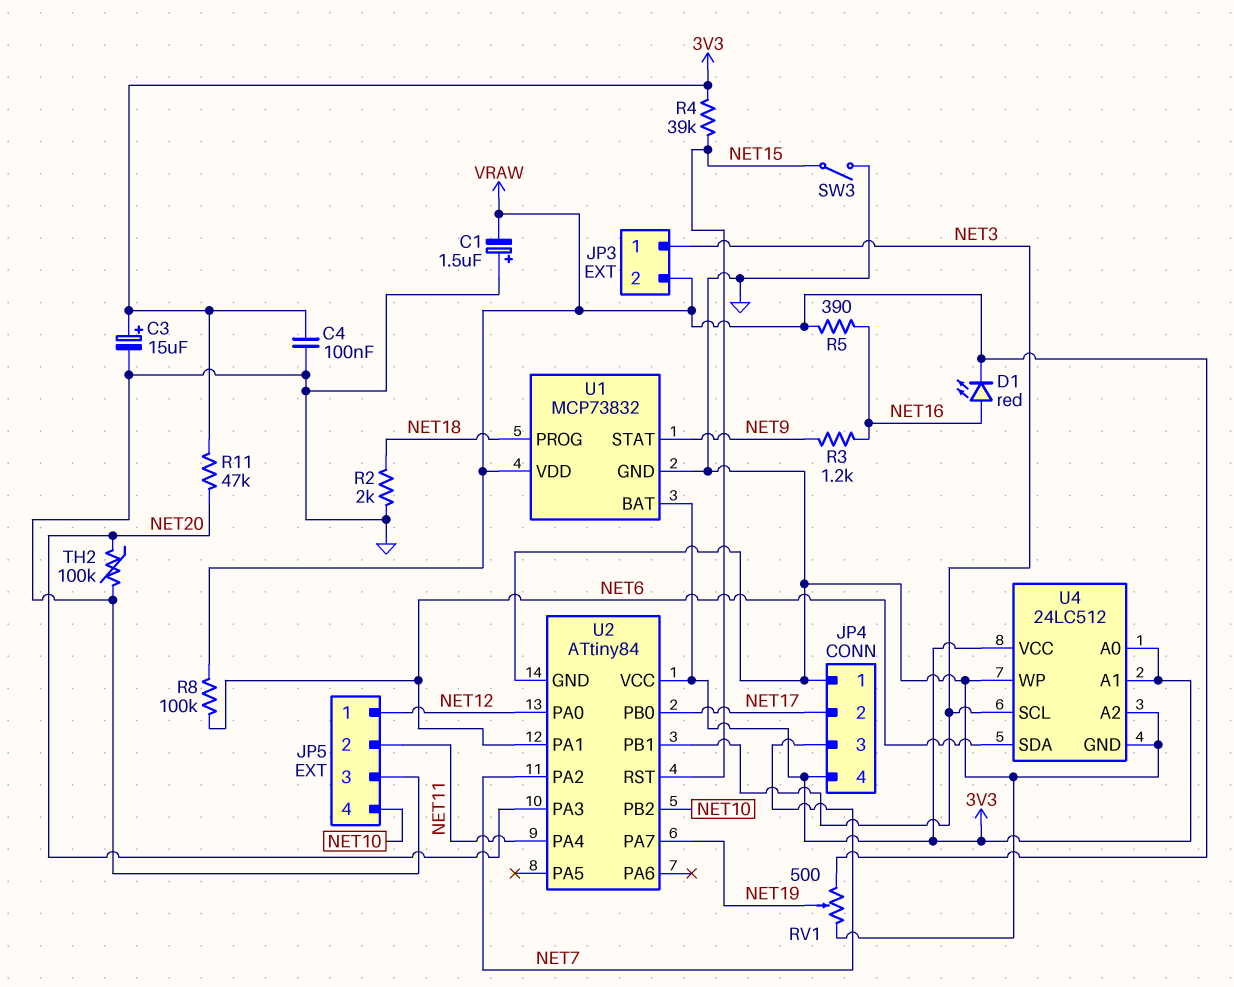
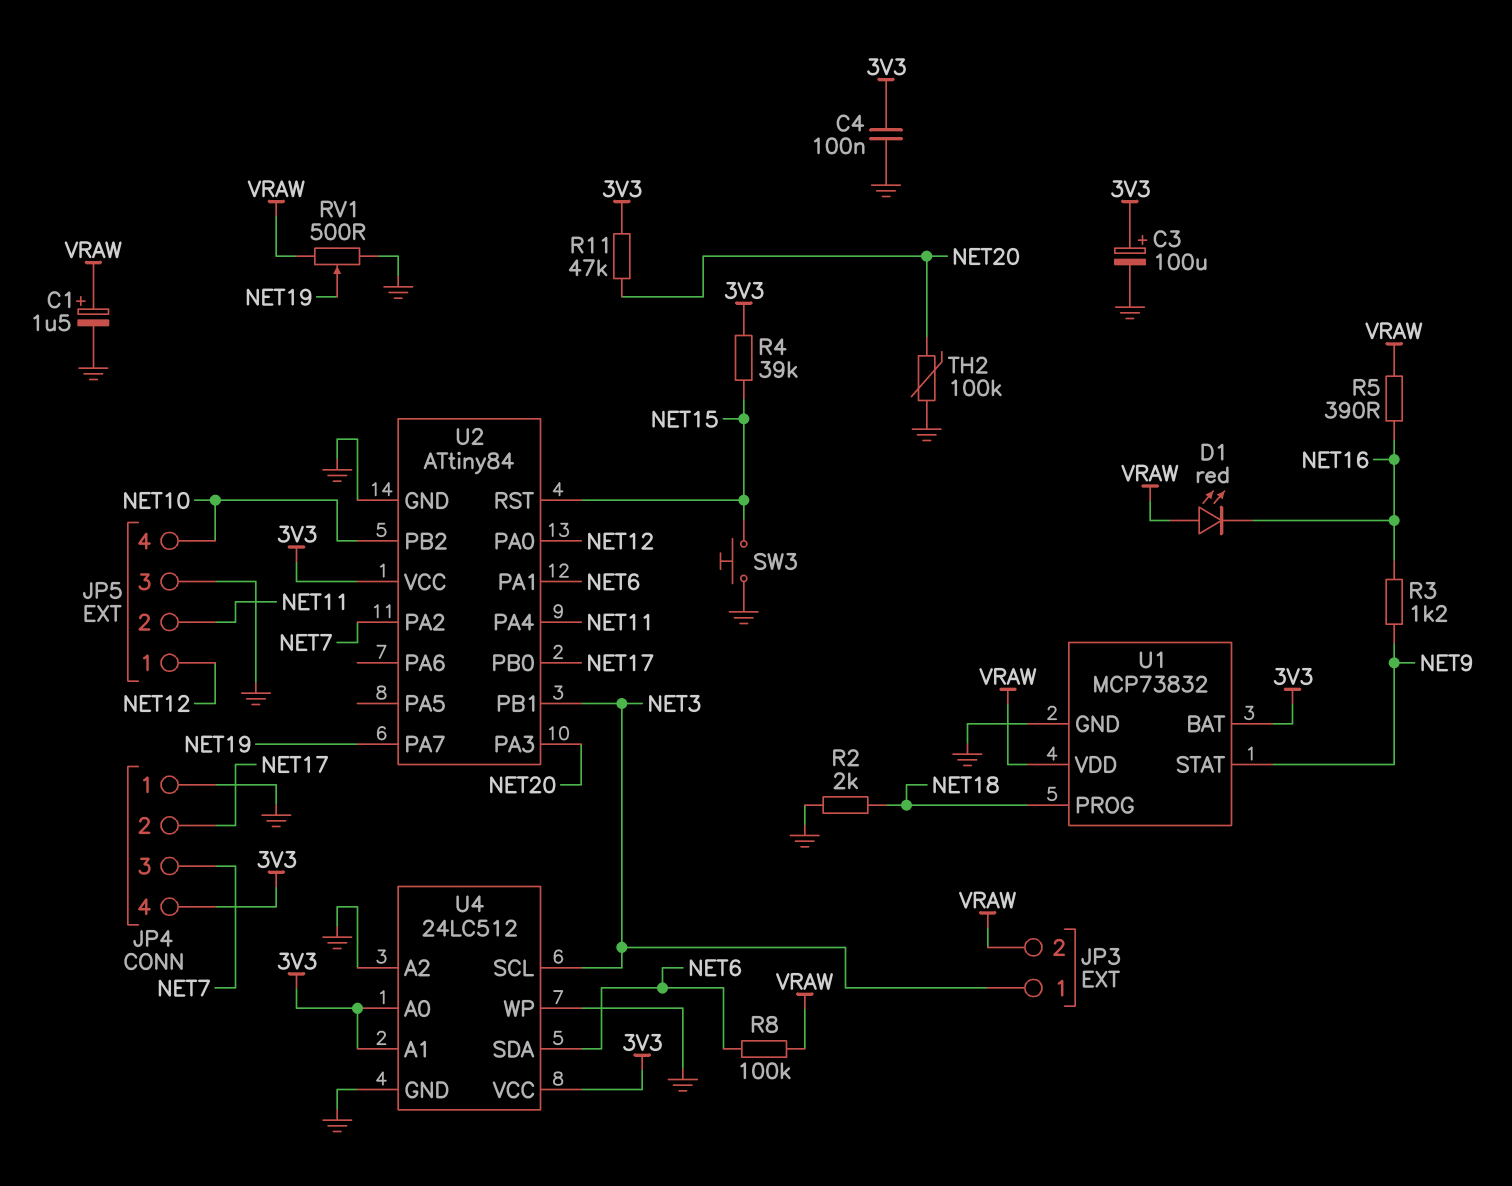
C1: 1.5uF (plus GND, minus VRAW) -> 1.5uF (plus VRAW, minus GND)
C3: 15uF (plus 3V3, minus GND) -> 100uF (plus 3V3, minus GND)
D1: LED red (A NET16, K VRAW) -> LED red (A VRAW, K NET16)
SW3: switch (GND, NET15) -> button (GND, NET15)

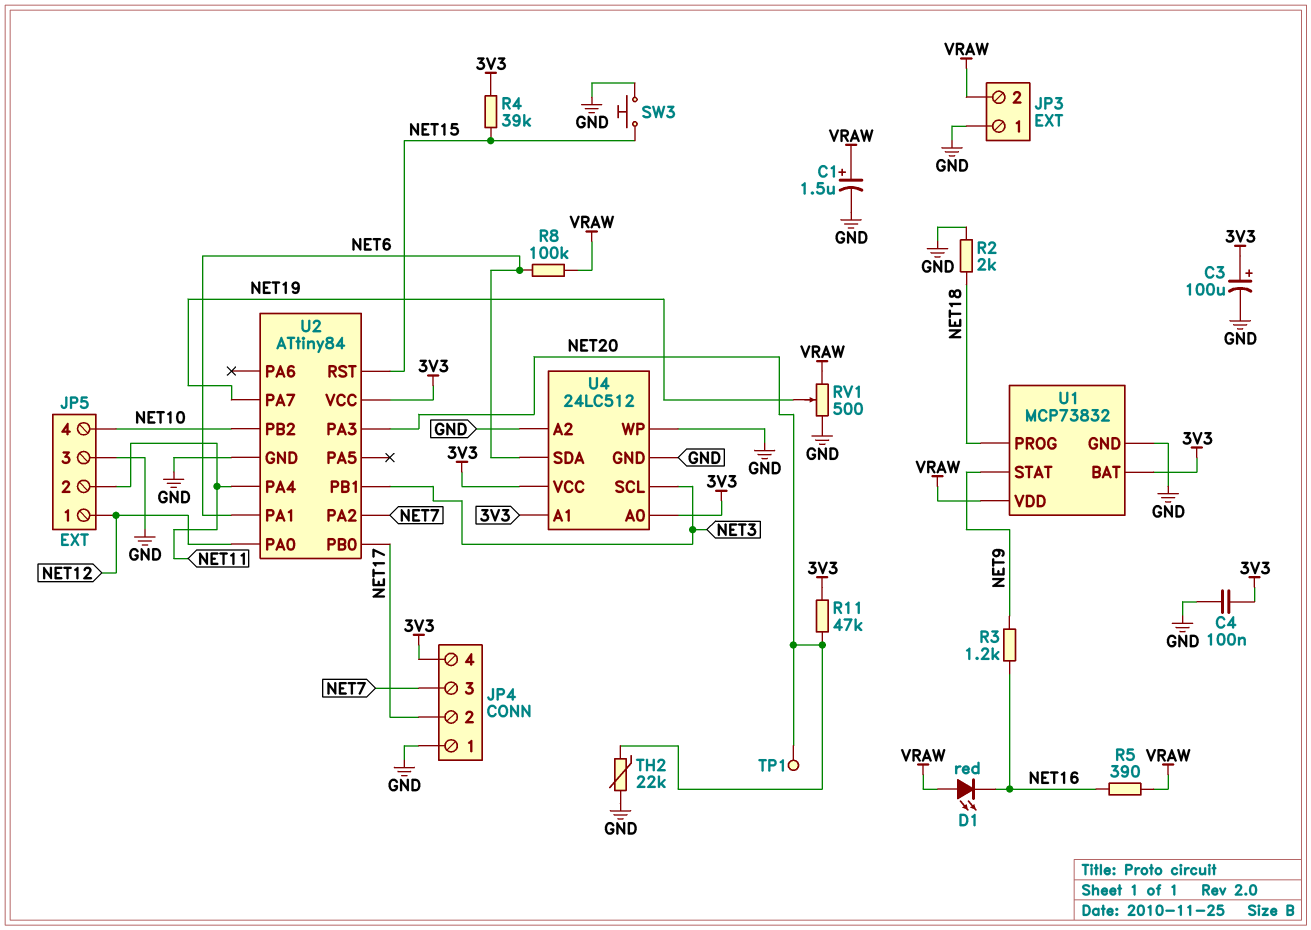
JP3 pin 1: NET3 -> GND
TH2: 100k (GND, NET20) -> 22k (GND, NET20)
TP1: none -> test point (NET20)

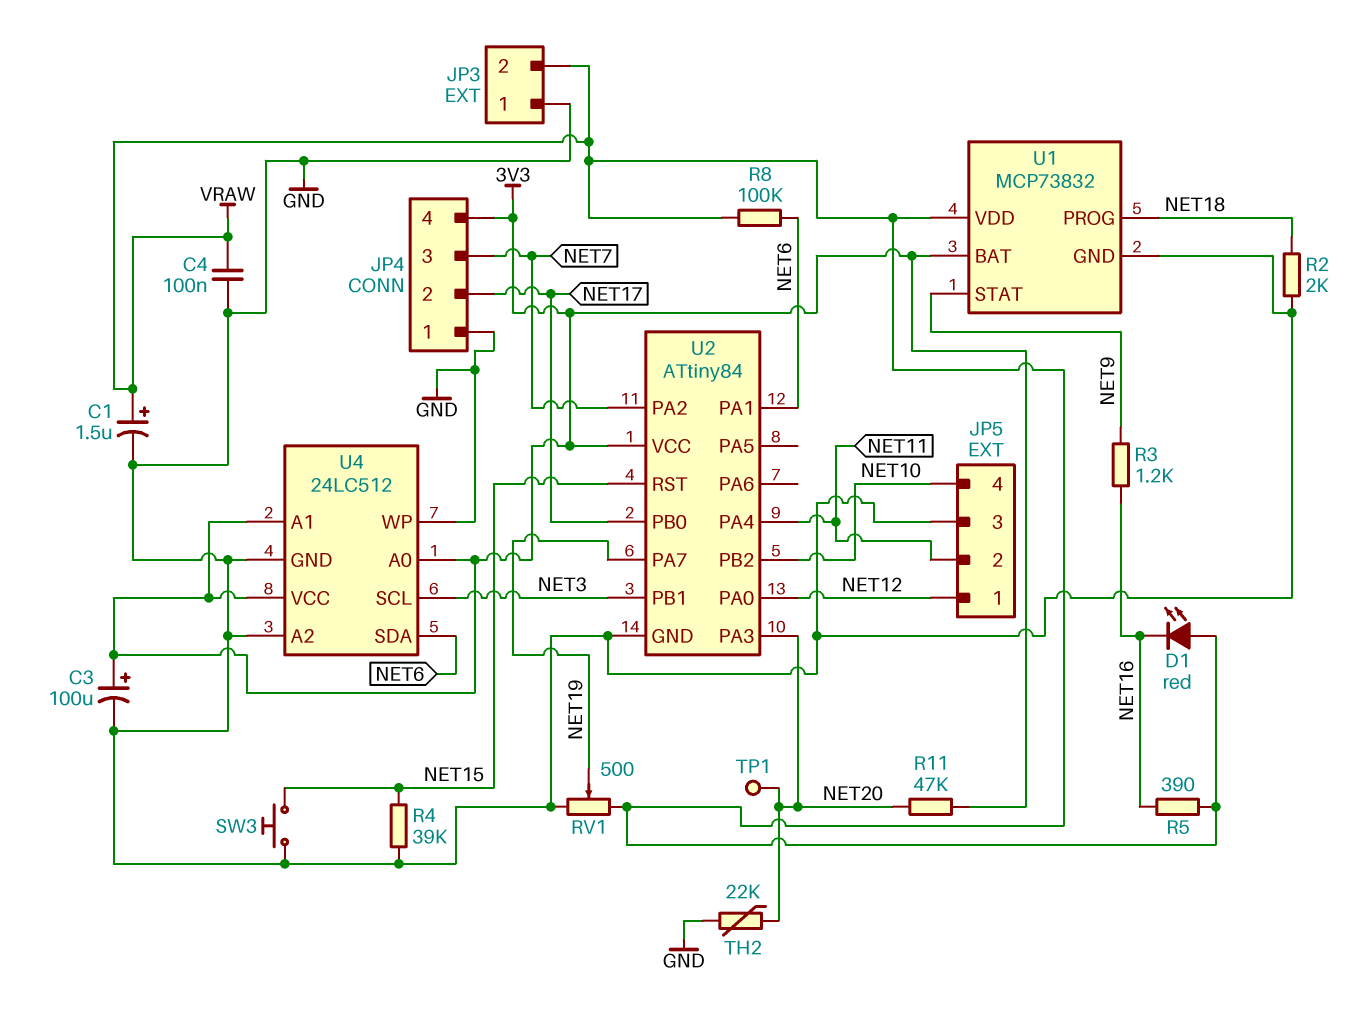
C4: 100nF (3V3, GND) -> 100nF (GND, VRAW)
R4: 39k (3V3, NET15) -> 39k (GND, NET15)

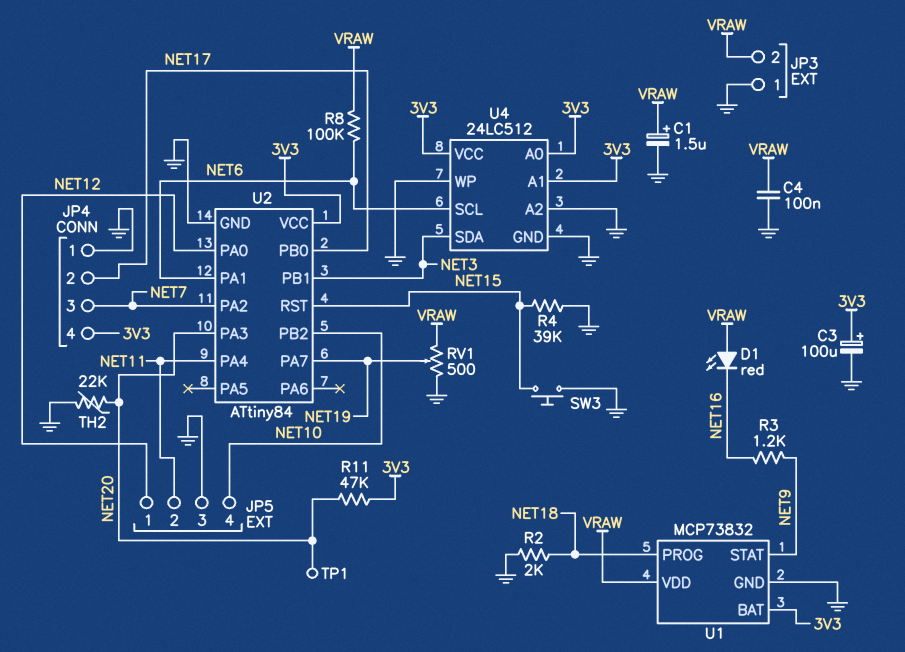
R5: 390 (NET16, VRAW) -> none
U4 pin SCL: NET3 -> NET6
U4 pin SDA: NET6 -> NET3

